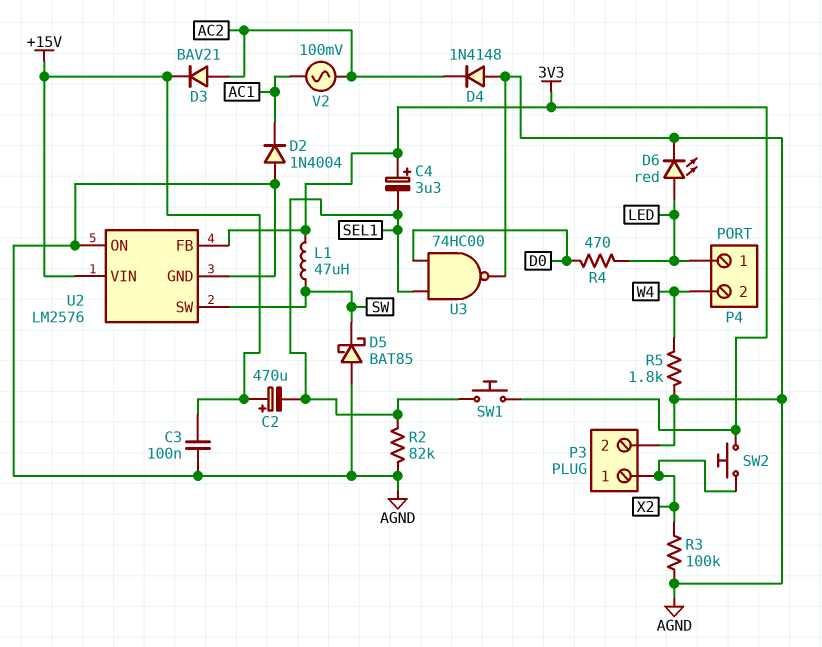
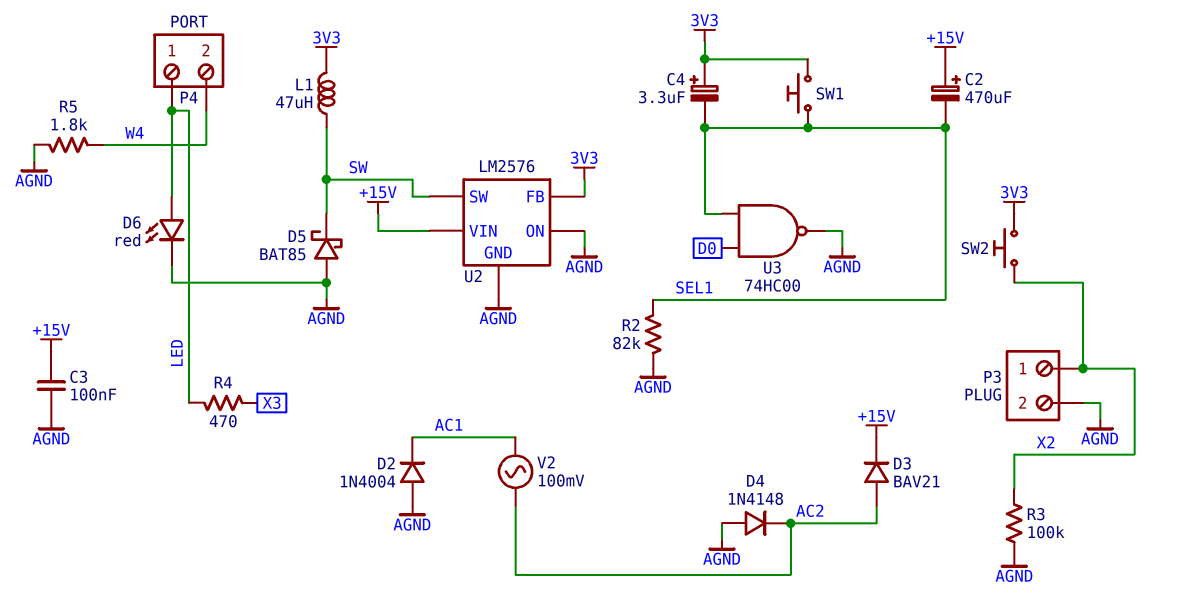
R4: 470 (D0, LED) -> 470 (LED, X3)

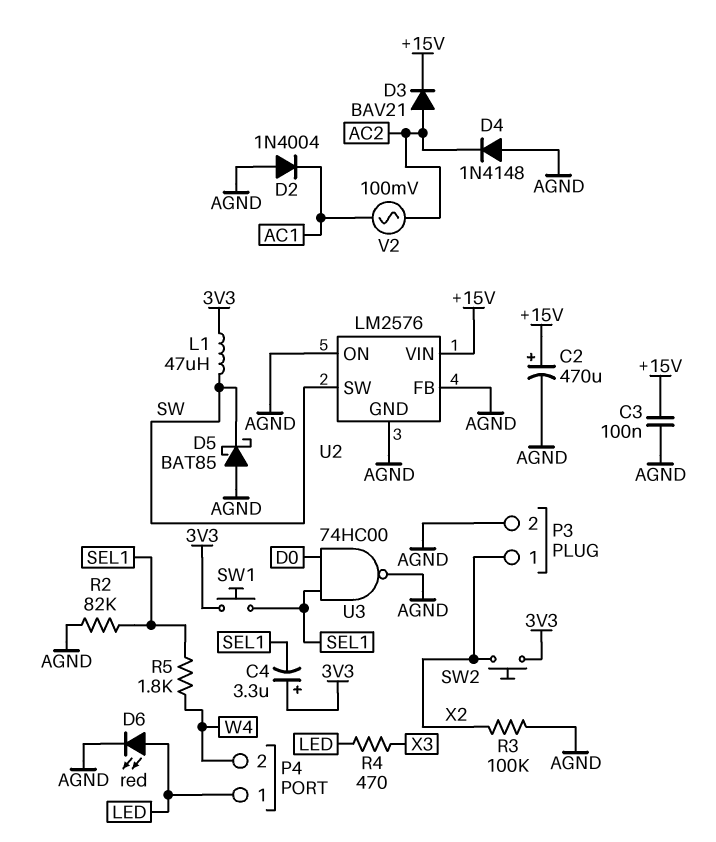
C2: 470uF (plus +15V, minus SEL1) -> 470uF (plus +15V, minus AGND)
R5: 1.8k (AGND, W4) -> 1.8k (SEL1, W4)
U2 pin FB: 3V3 -> AGND

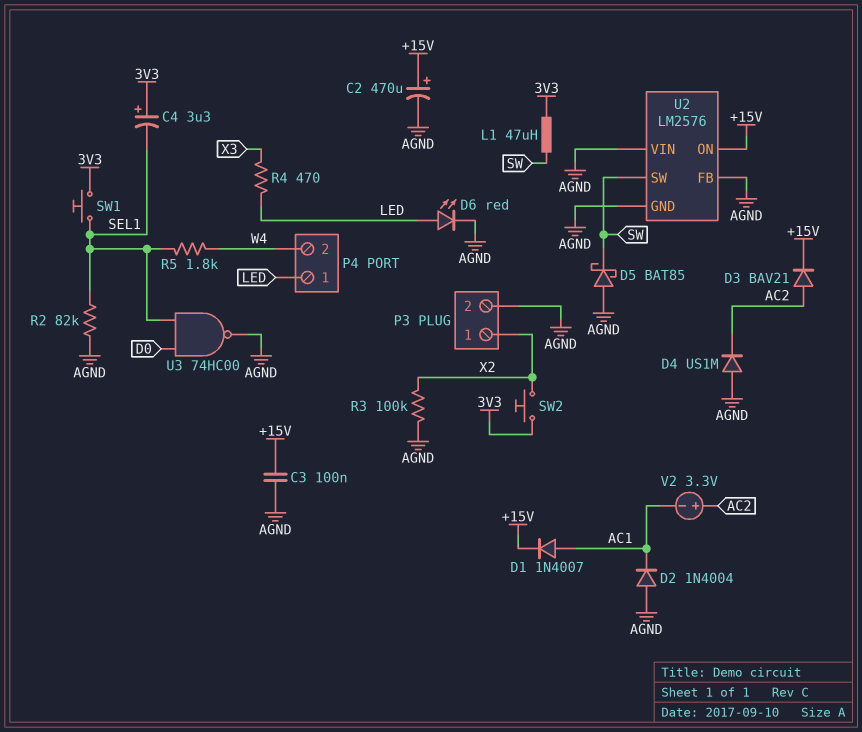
D1: none -> diode 1N4007 (A AC1, K +15V)
D4: diode 1N4148 (A AGND, K AC2) -> diode US1M (A AGND, K AC2)
U2 pin ON: AGND -> +15V
U2 pin VIN: +15V -> AGND
V2: AC 100mV (AC1, AC2) -> 3.3V (plus AC2, minus AC1)

